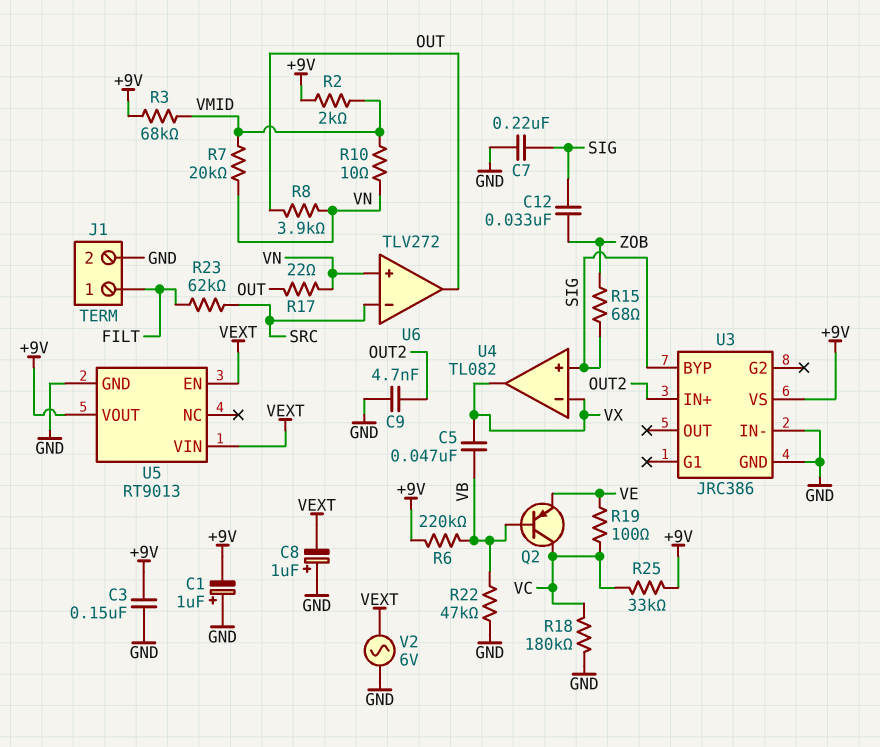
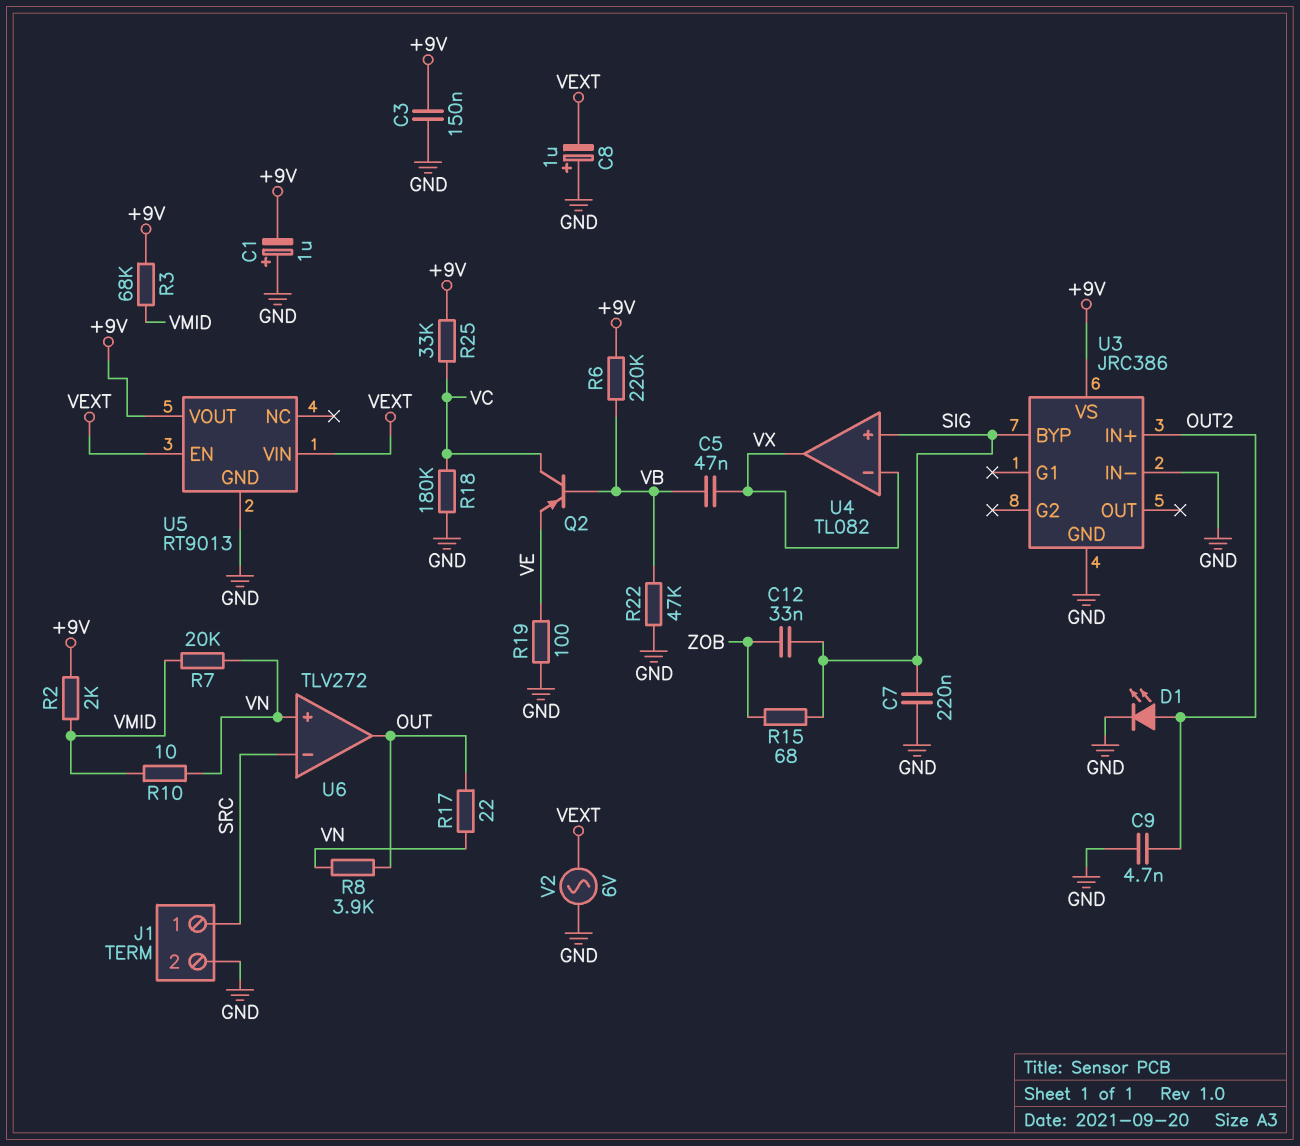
D1: none -> LED (A OUT2, K GND)
J1 pin 1: FILT -> SRC
R19: 100 (VC, VE) -> 100 (GND, VE)
R23: 62k (FILT, SRC) -> none

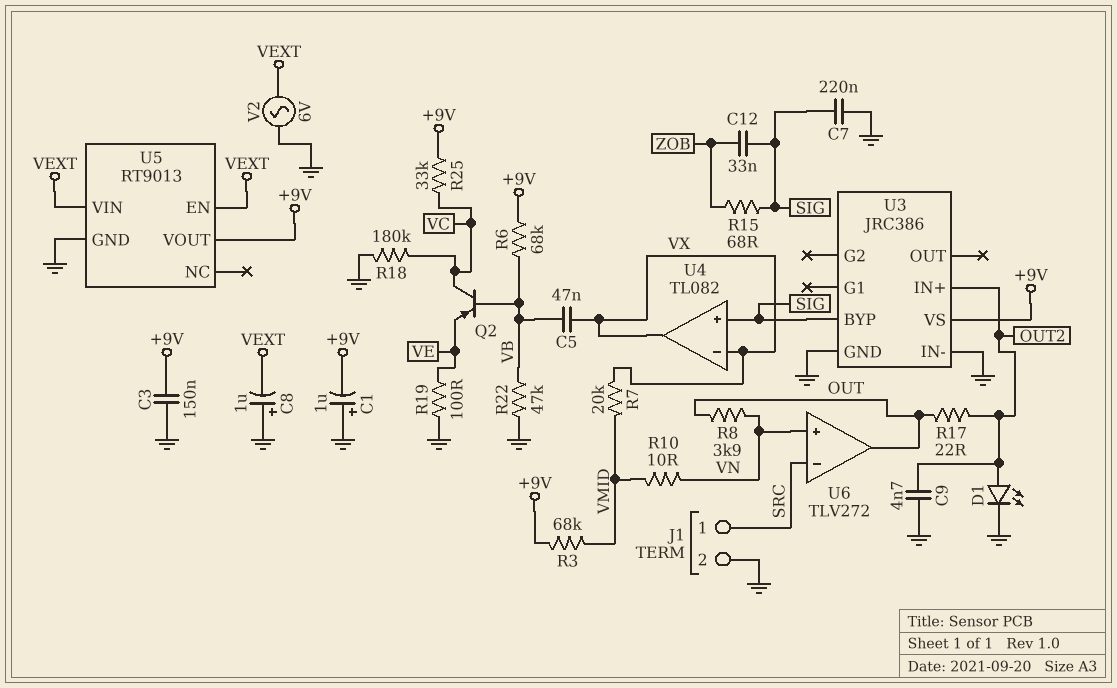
R2: 2k (+9V, VMID) -> none
R6: 220k (+9V, VB) -> 68k (+9V, VB)
R7: 20k (VMID, VN) -> 20k (VMID, VX)
R17: 22 (OUT, VN) -> 22 (OUT, OUT2)

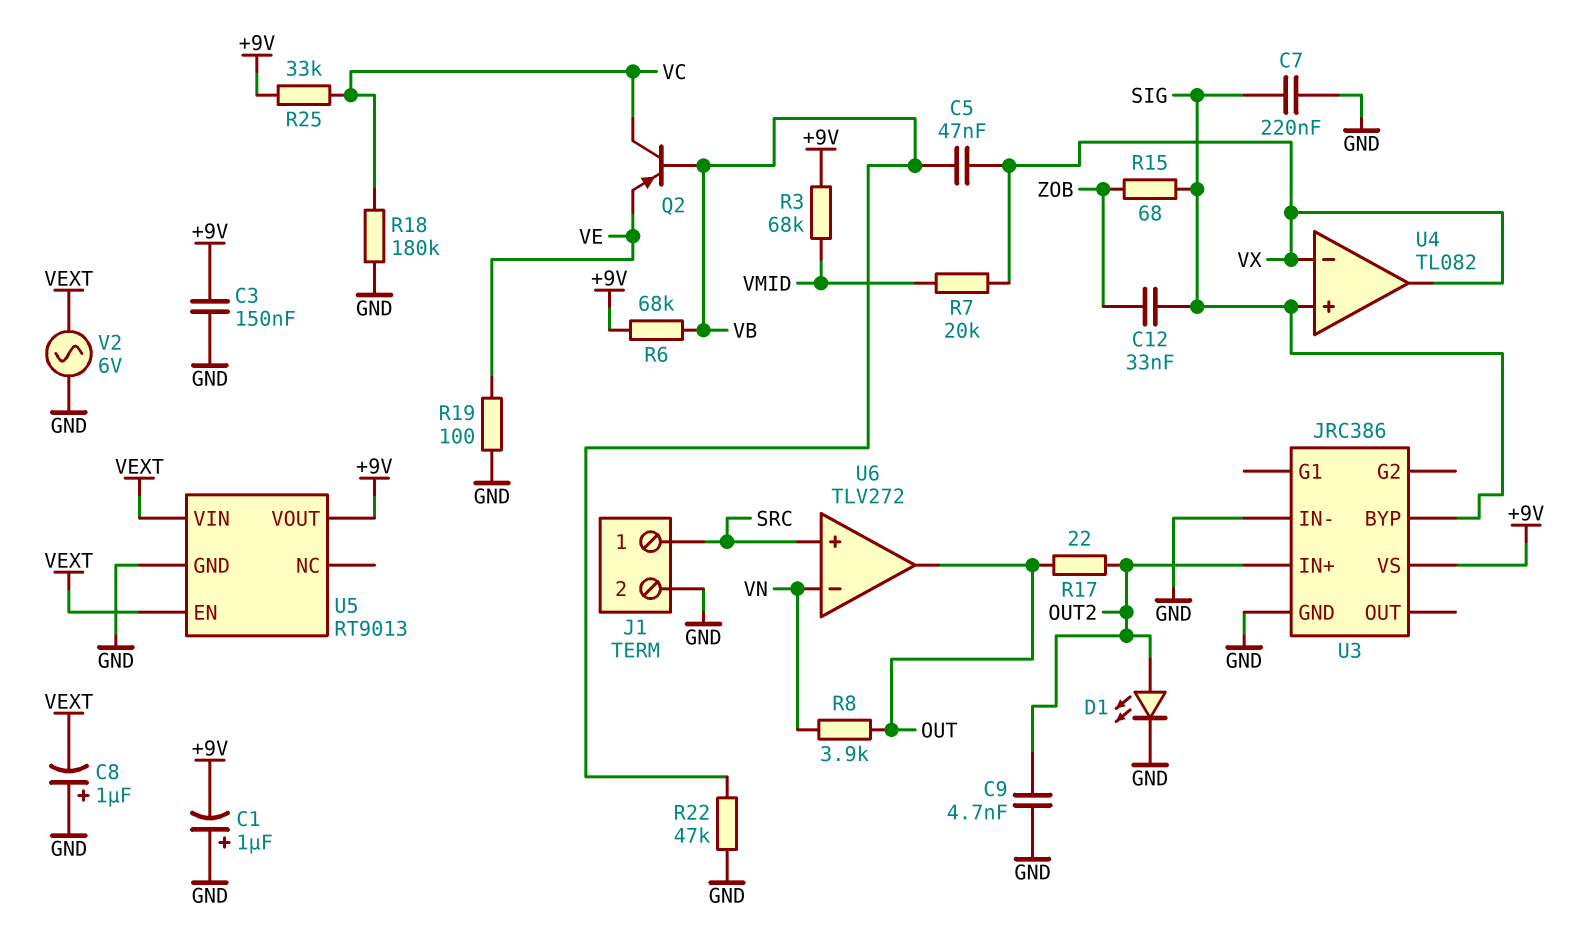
R10: 10 (VMID, VN) -> none
U6 pin in+: VN -> SRC
U6 pin in-: SRC -> VN

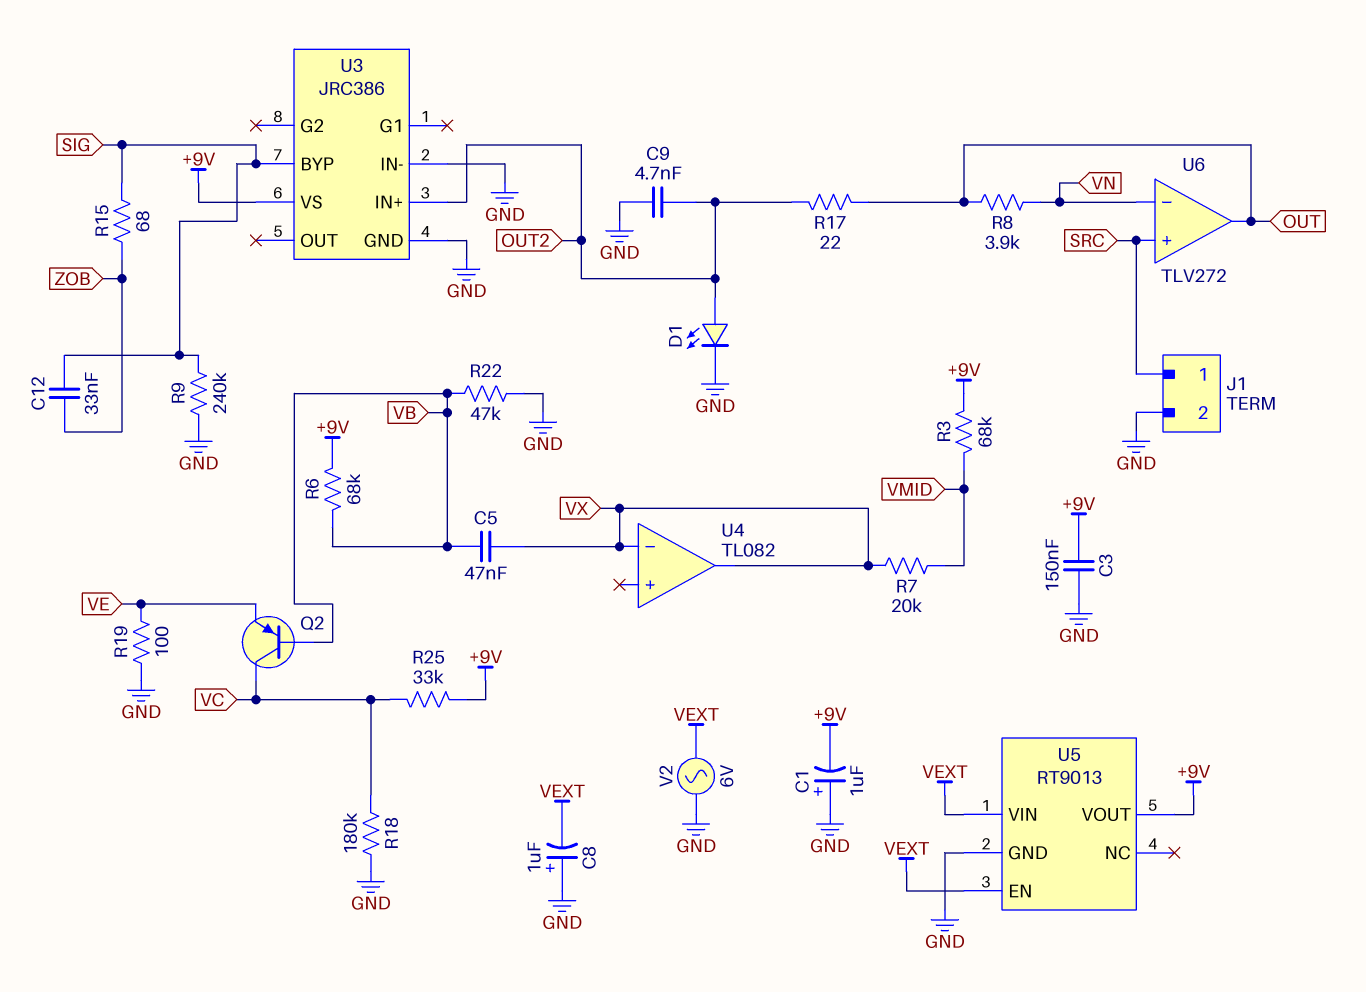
C7: 220nF (GND, SIG) -> none
R9: none -> 240k (GND, SIG)
U4 pin in+: SIG -> none

